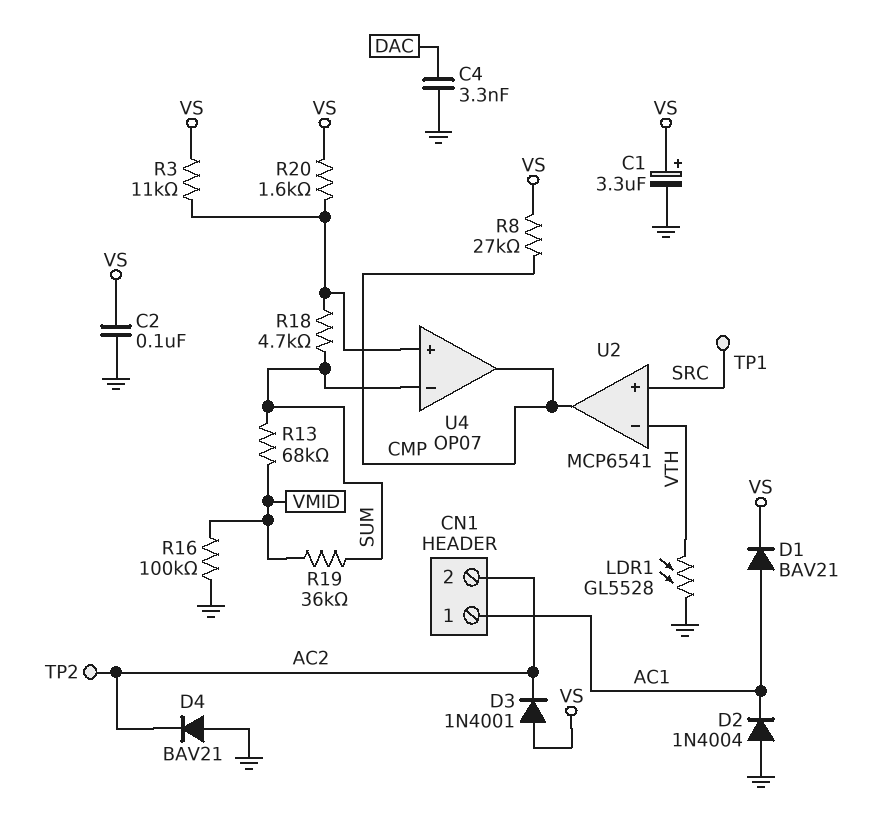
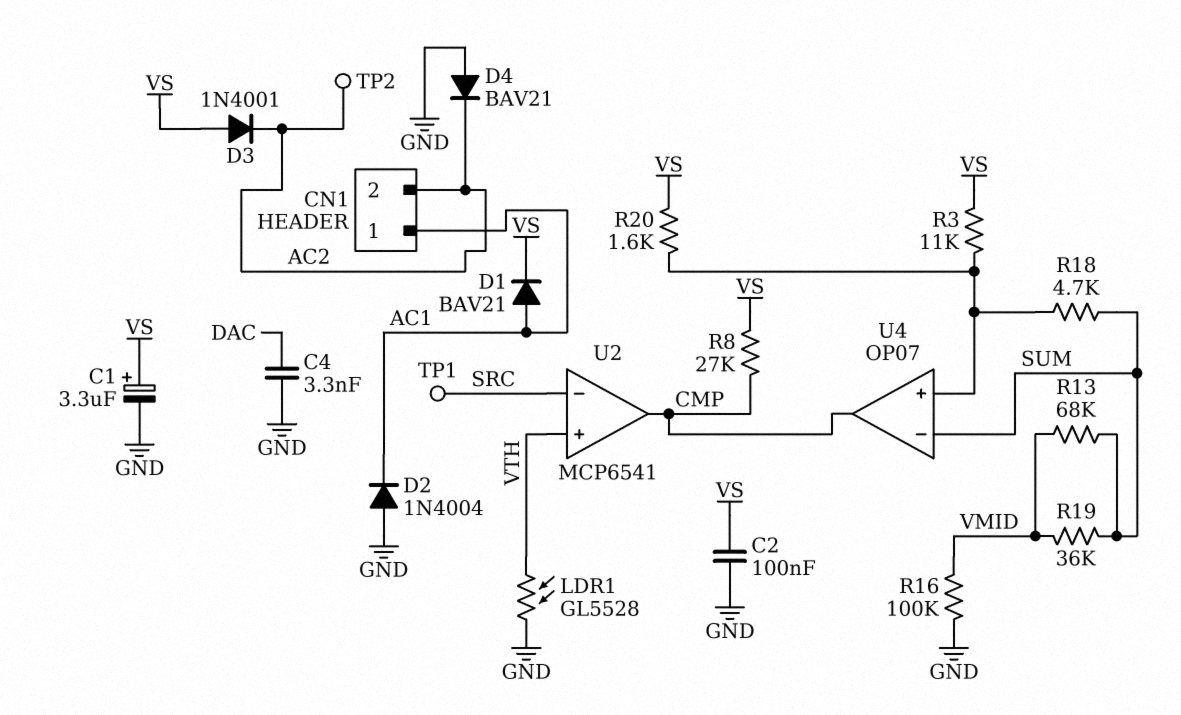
U2 pin in+: SRC -> VTH
U2 pin in-: VTH -> SRC

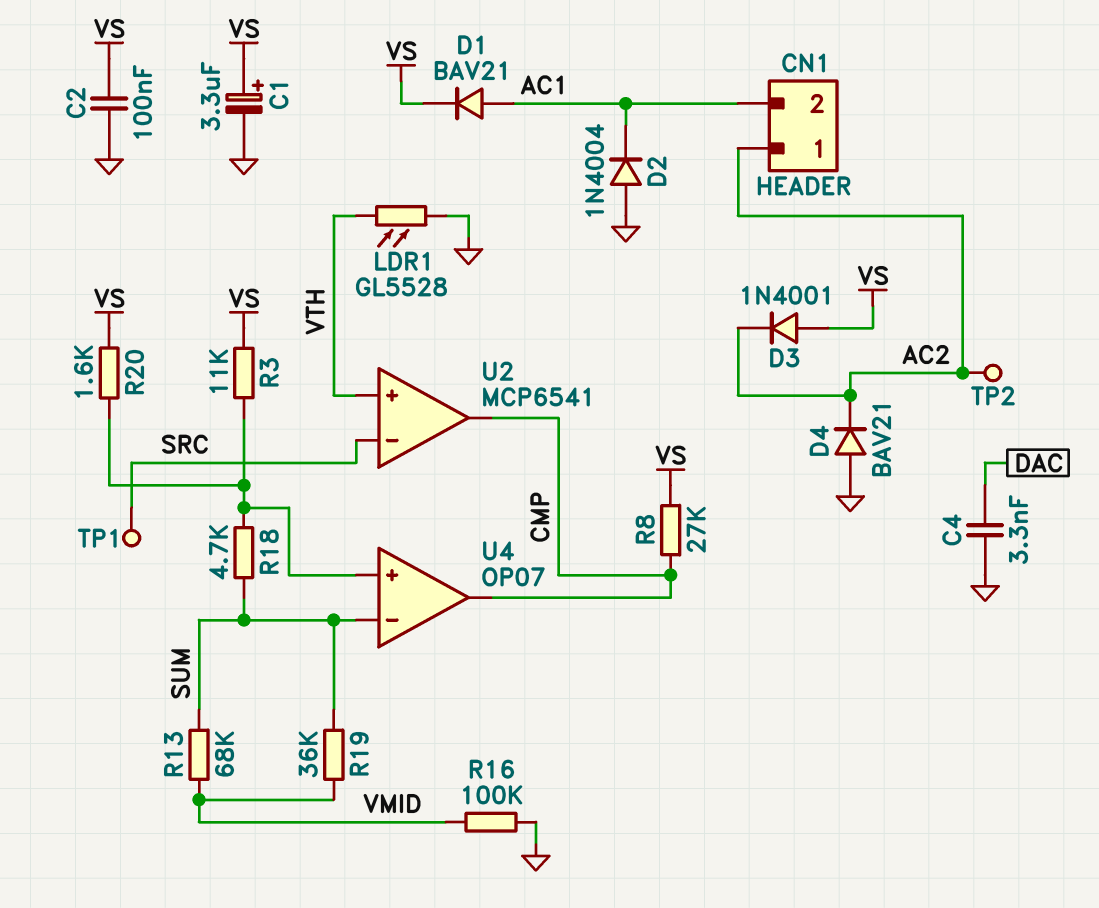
CN1 pin 1: AC1 -> AC2
CN1 pin 2: AC2 -> AC1

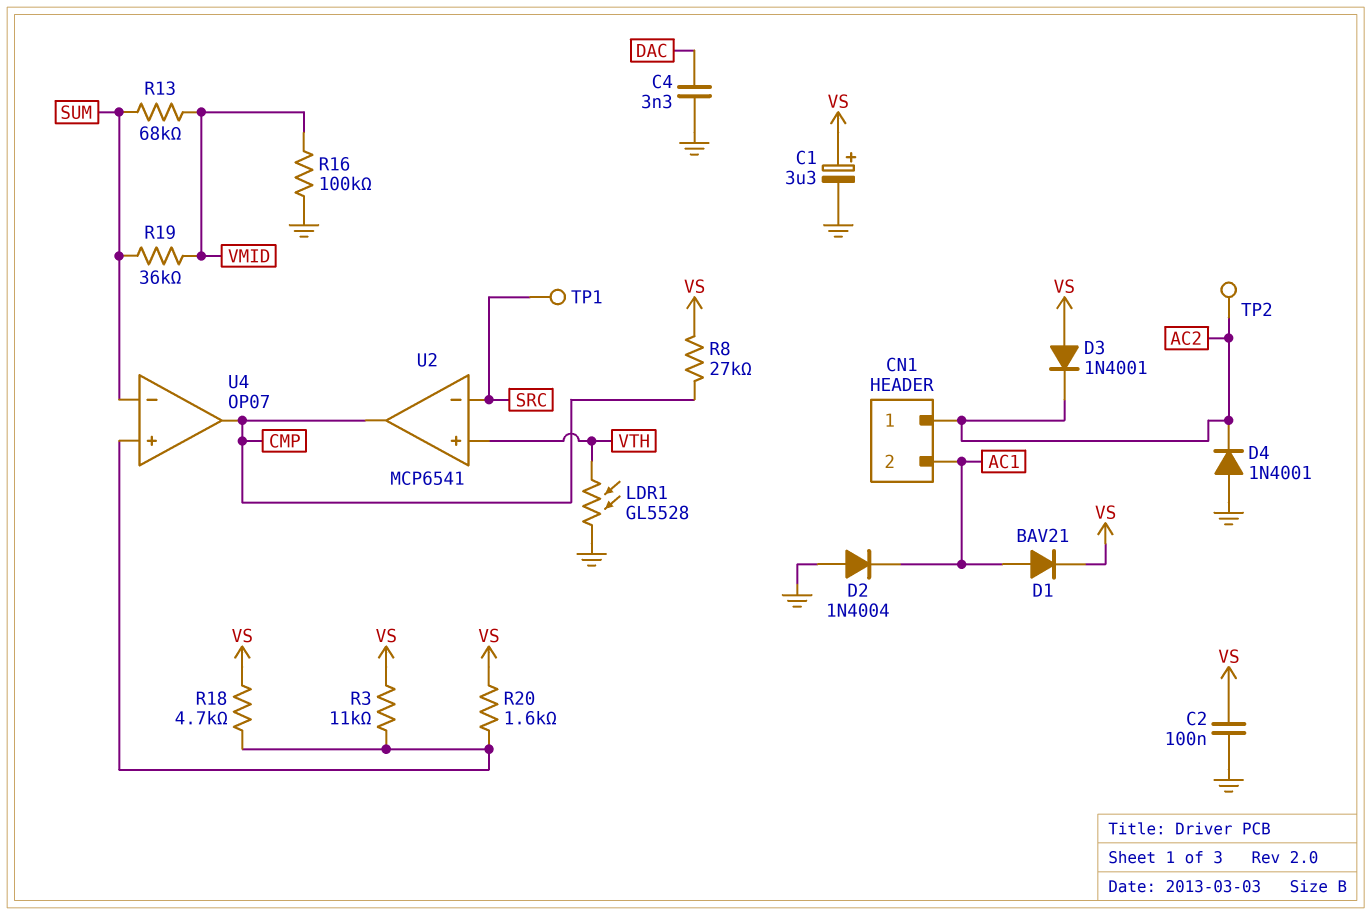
D4: diode BAV21 (A GND, K AC2) -> diode 1N4001 (A GND, K AC2)
R18: 4.7k (SUM, U4/in+) -> 4.7k (U4/in+, VS)

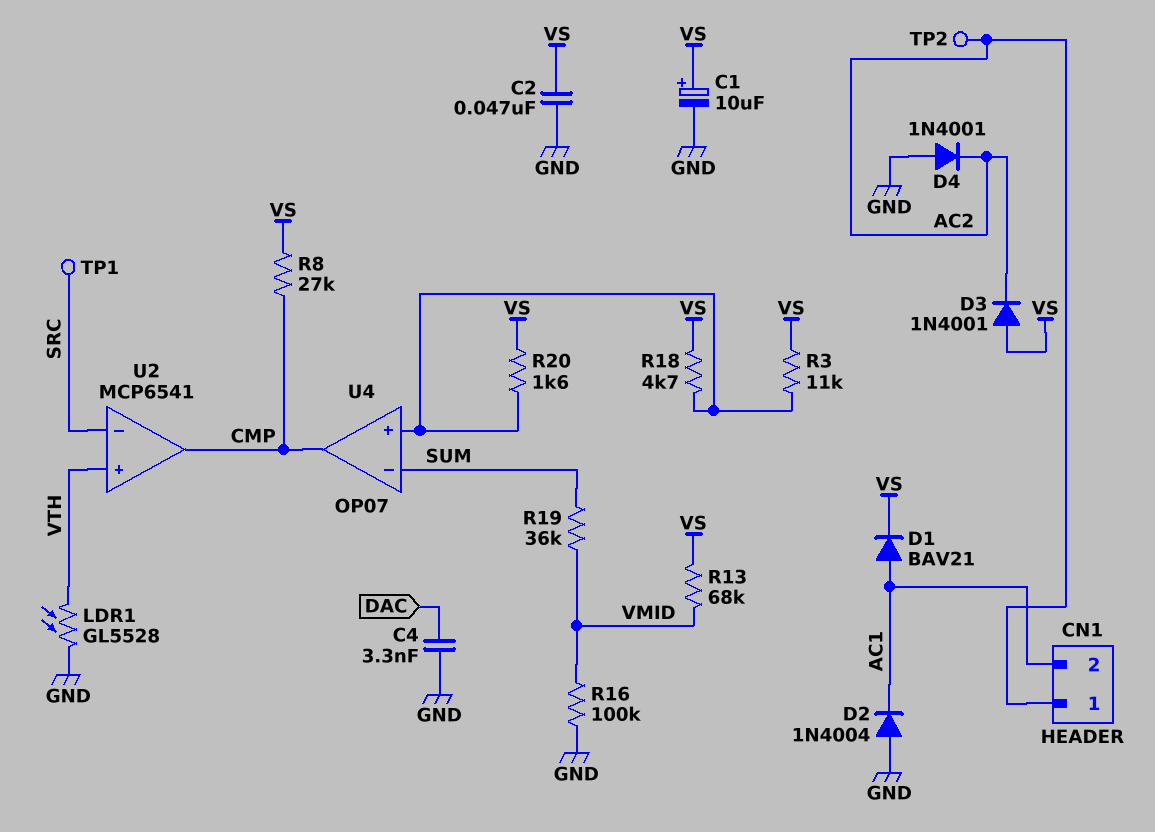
C1: 3.3uF (plus VS, minus GND) -> 10uF (plus VS, minus GND)
C2: 100nF (GND, VS) -> 47nF (GND, VS)
R13: 68k (SUM, VMID) -> 68k (VMID, VS)

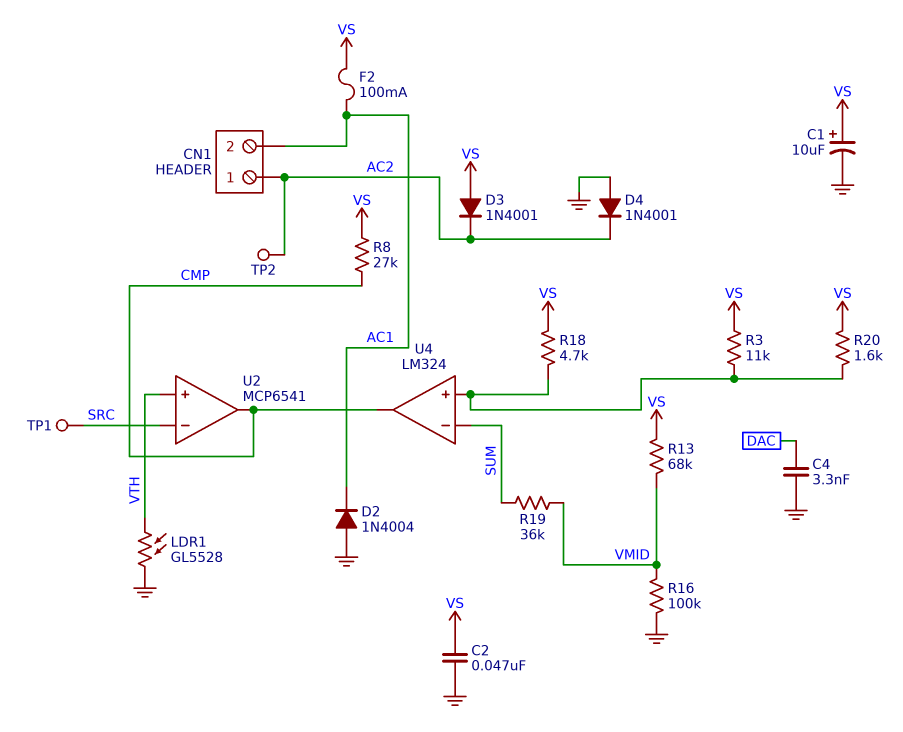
D1: diode BAV21 (A AC1, K VS) -> none
F2: none -> 100mA (AC1, VS)
U4: OP07 -> LM324

